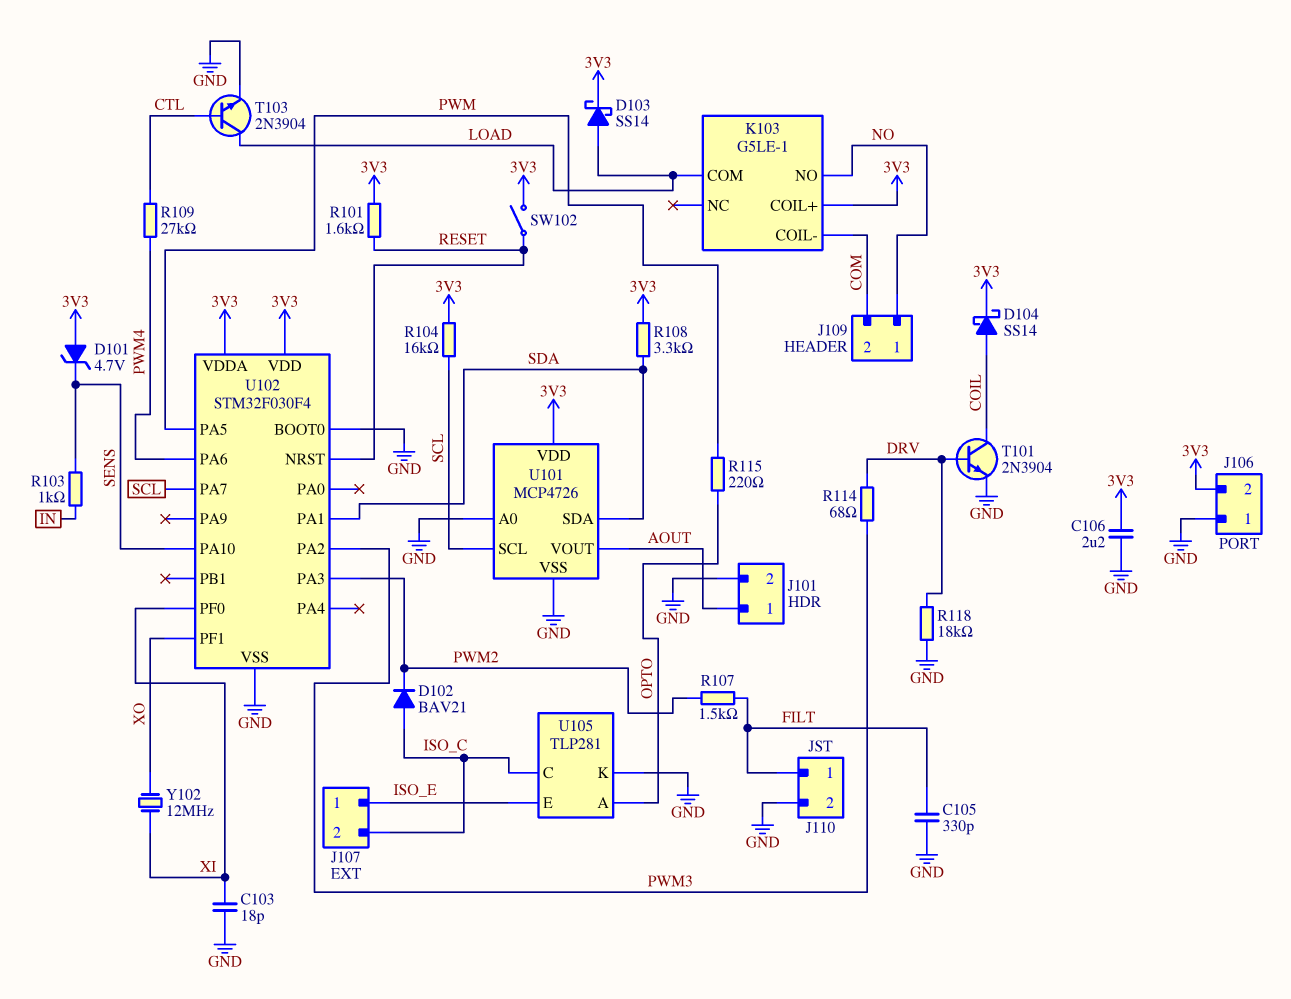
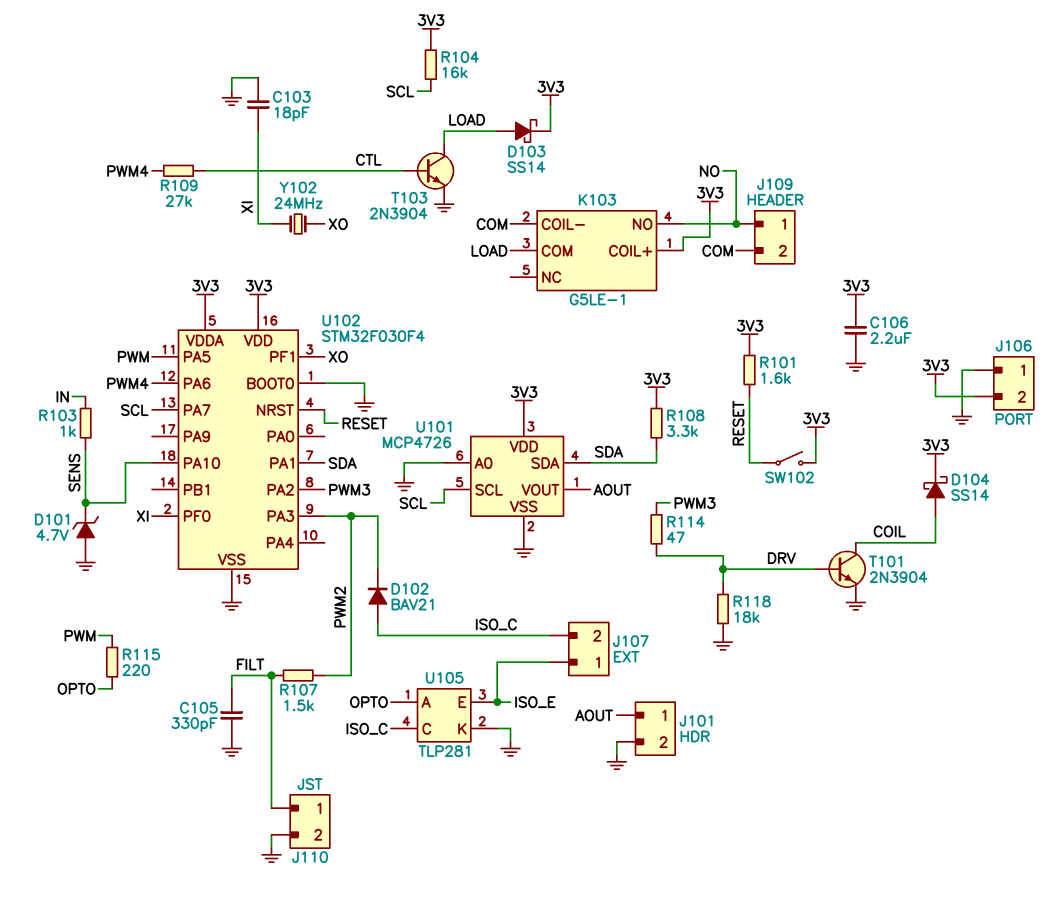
D101: zener 4.7V (A 3V3, K SENS) -> zener 4.7V (A GND, K SENS)
R114: 68 (DRV, PWM3) -> 47 (DRV, PWM3)
Y102: 12MHz (XI, XO) -> 24MHz (XI, XO)

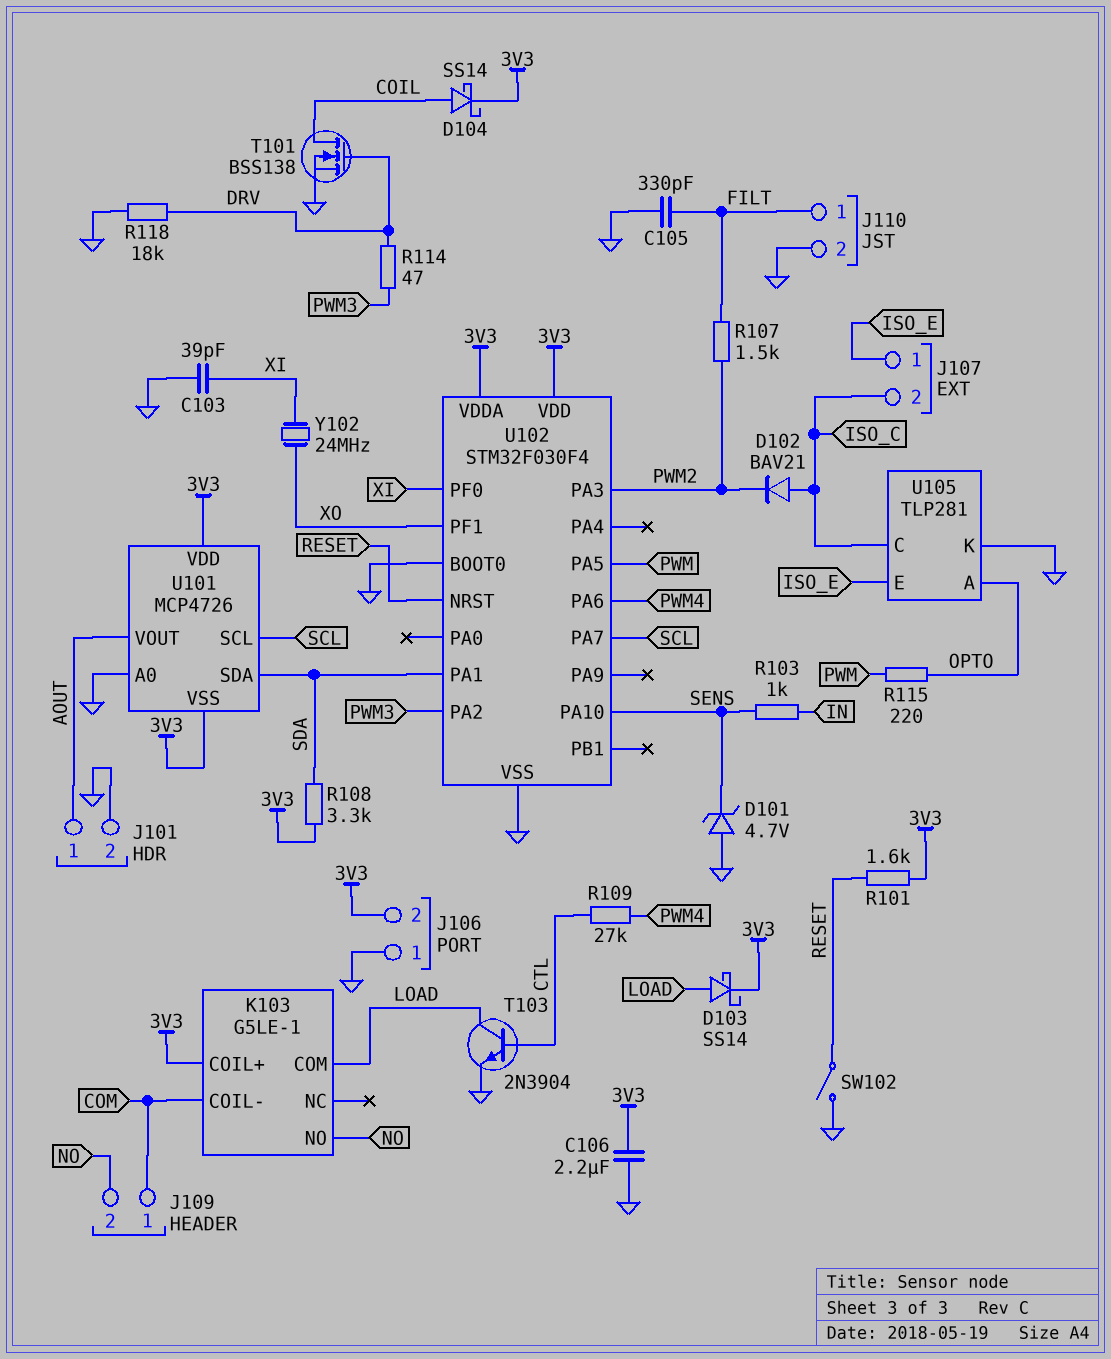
C103: 18pF (GND, XI) -> 39pF (GND, XI)
J109 pin 1: NO -> COM
J109 pin 2: COM -> NO
R104: 16k (3V3, SCL) -> none
SW102: switch (3V3, RESET) -> switch (GND, RESET)
T101: NPN 2N3904 (B DRV, C COIL, E GND) -> NMOS BSS138 (G DRV, D COIL, S GND)
U101 pin VSS: GND -> 3V3

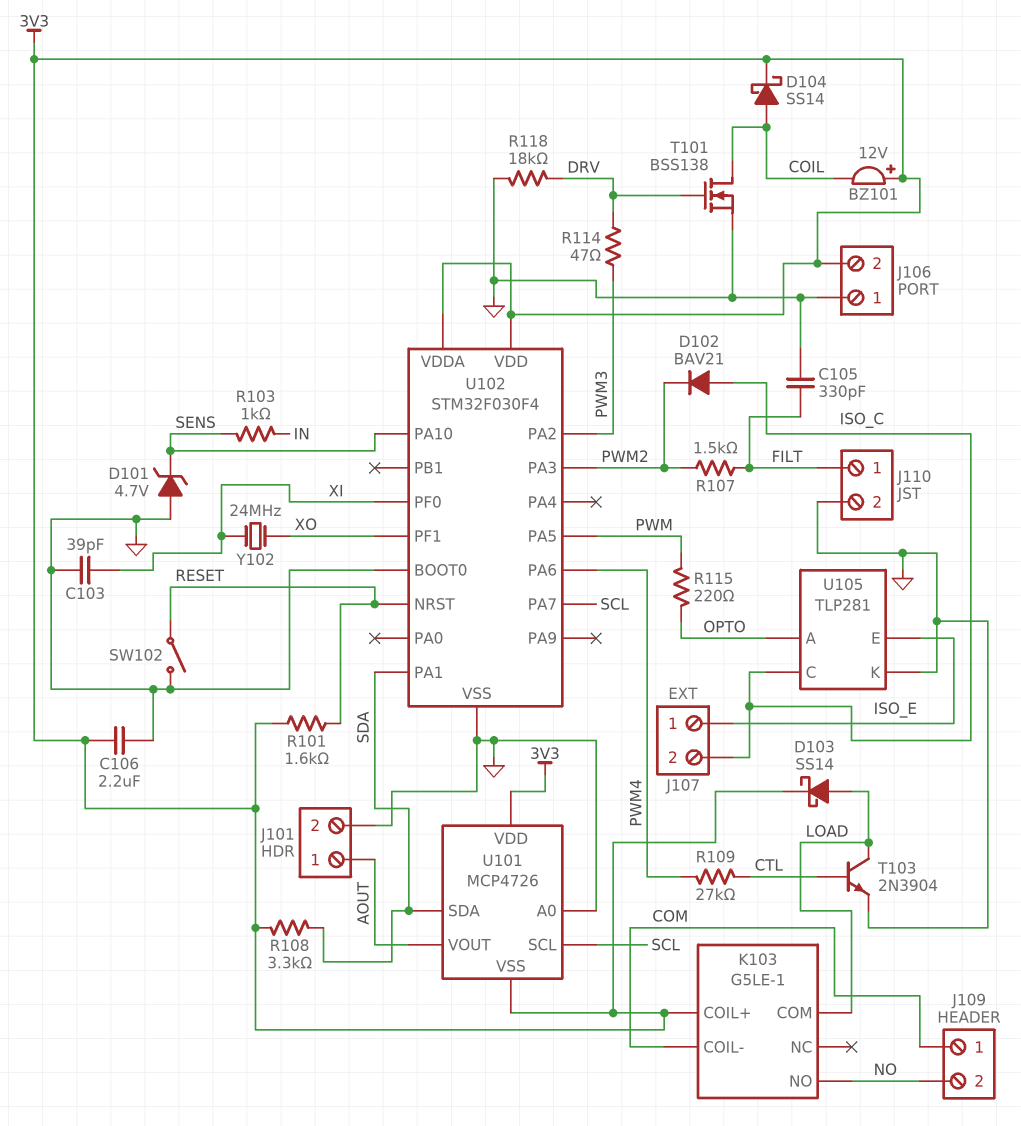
BZ101: none -> buzzer 12V (plus 3V3, minus COIL)

